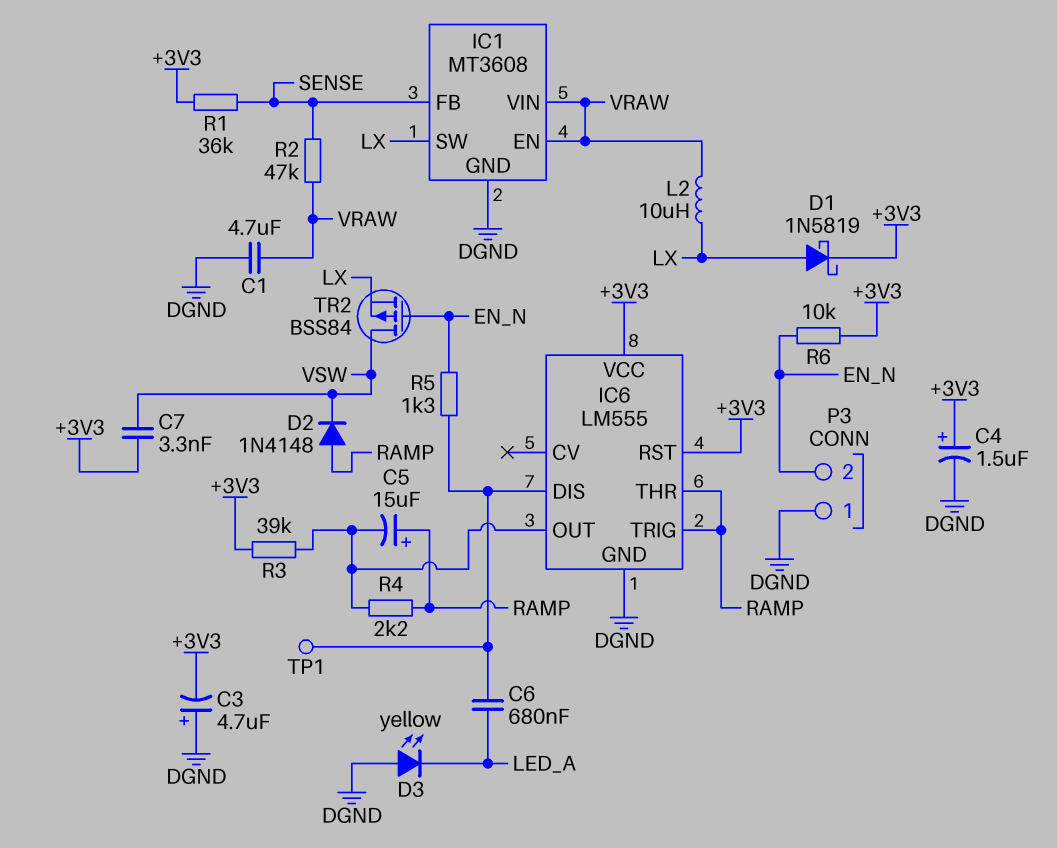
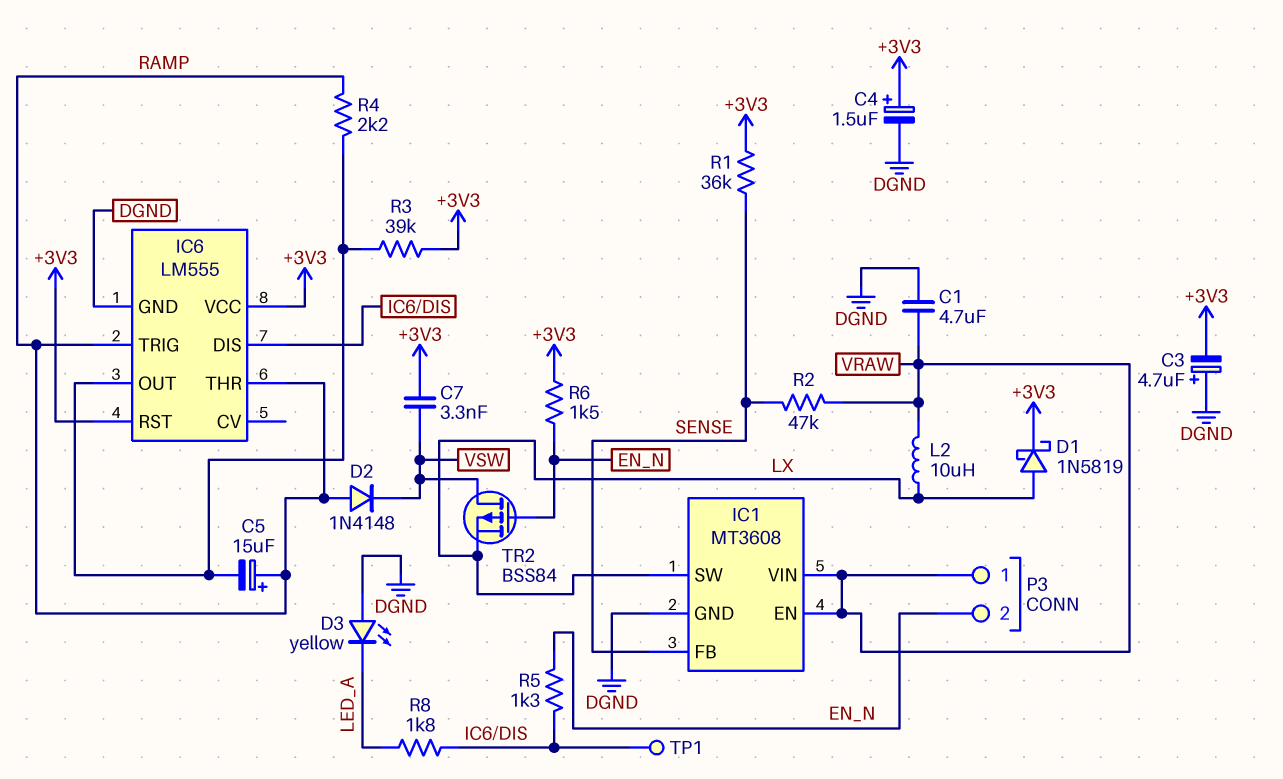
C6: 680nF (IC6/DIS, LED_A) -> none
P3 pin 1: DGND -> VRAW
R6: 10k (+3V3, EN_N) -> 1.5k (+3V3, EN_N)
R8: none -> 1.8k (IC6/DIS, LED_A)

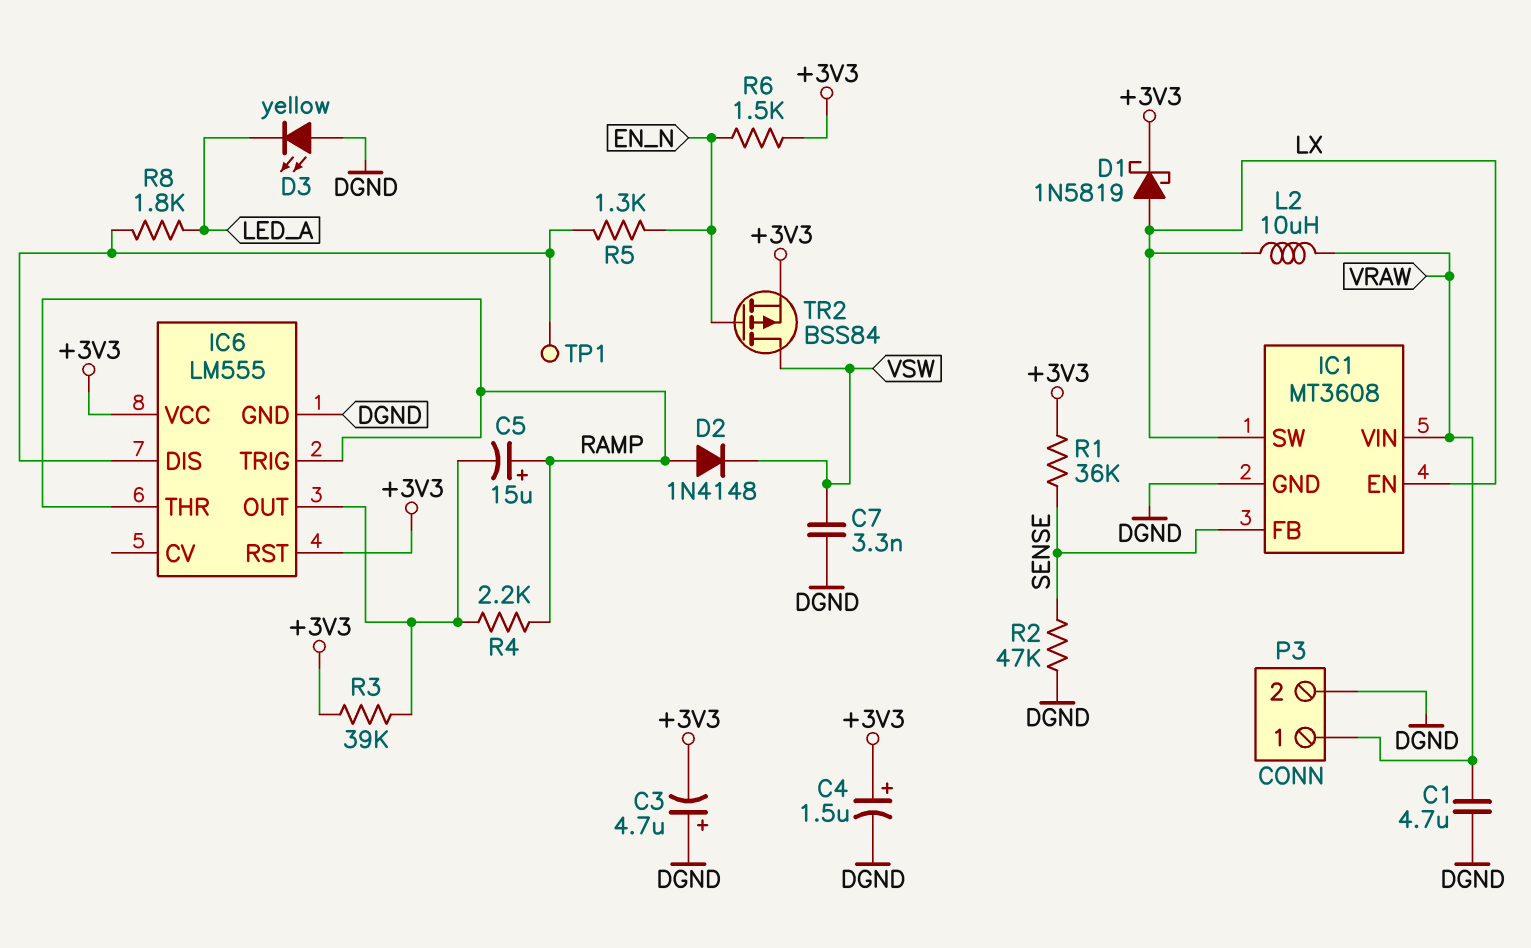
C7: 3.3nF (+3V3, VSW) -> 3.3nF (DGND, VSW)
IC1 pin EN: VRAW -> LX
P3 pin 2: EN_N -> DGND
R2: 47k (SENSE, VRAW) -> 47k (DGND, SENSE)
TR2: PMOS BSS84 (G EN_N, D VSW, S LX) -> PMOS BSS84 (G EN_N, D VSW, S +3V3)

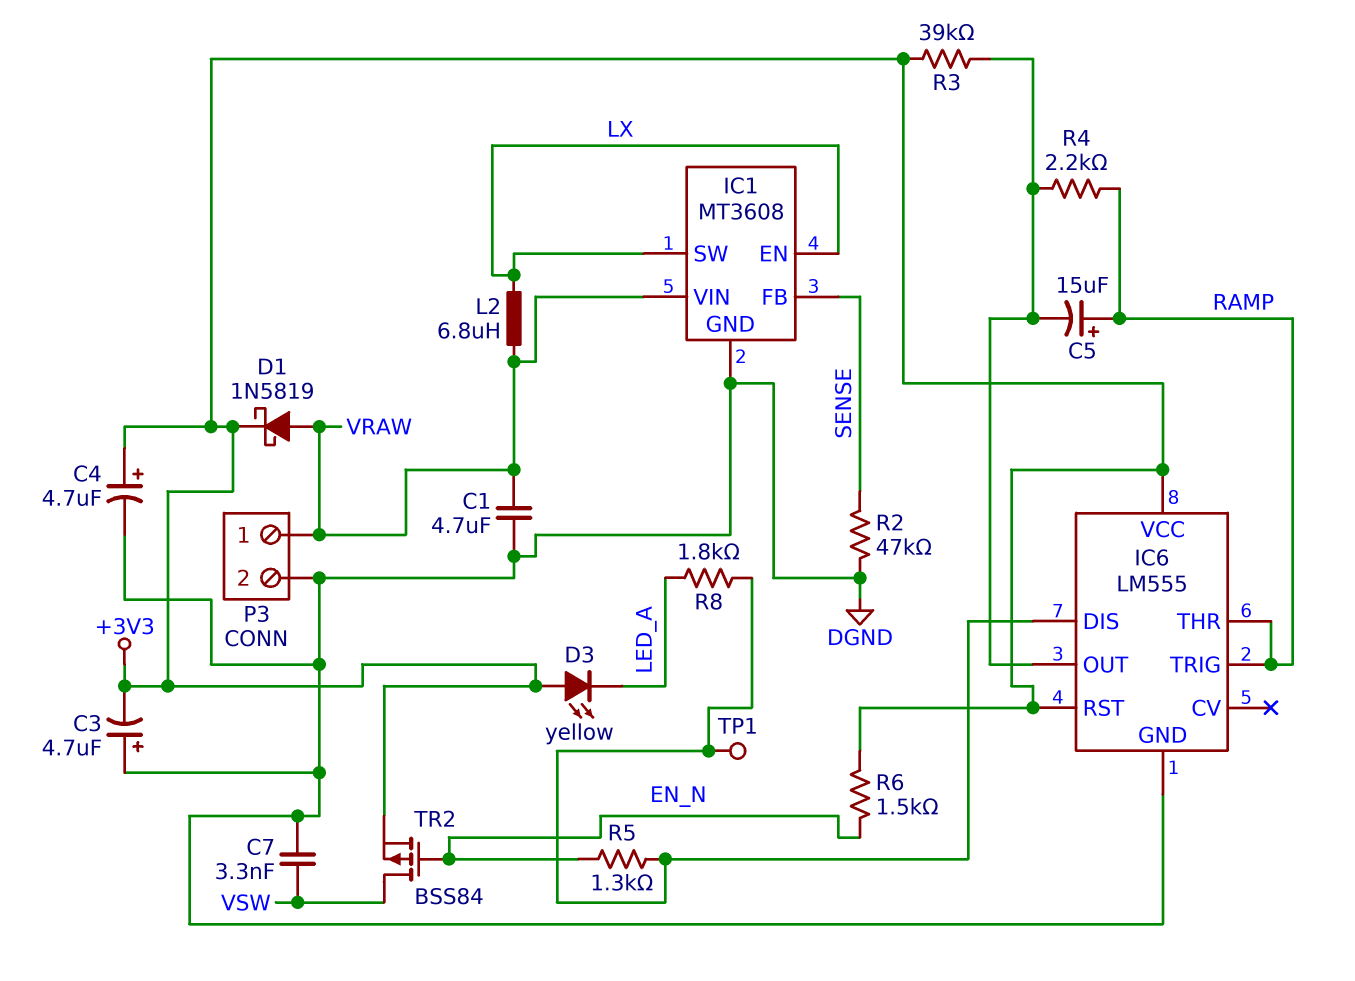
C4: 1.5uF (plus +3V3, minus DGND) -> 4.7uF (plus +3V3, minus DGND)
D1: schottky 1N5819 (A LX, K +3V3) -> schottky 1N5819 (A VRAW, K +3V3)
D2: diode 1N4148 (A RAMP, K VSW) -> none
D3: LED yellow (A DGND, K LED_A) -> LED yellow (A +3V3, K LED_A)
L2: 10uH (LX, VRAW) -> 6.8uH (LX, VRAW)
R1: 36k (+3V3, SENSE) -> none

